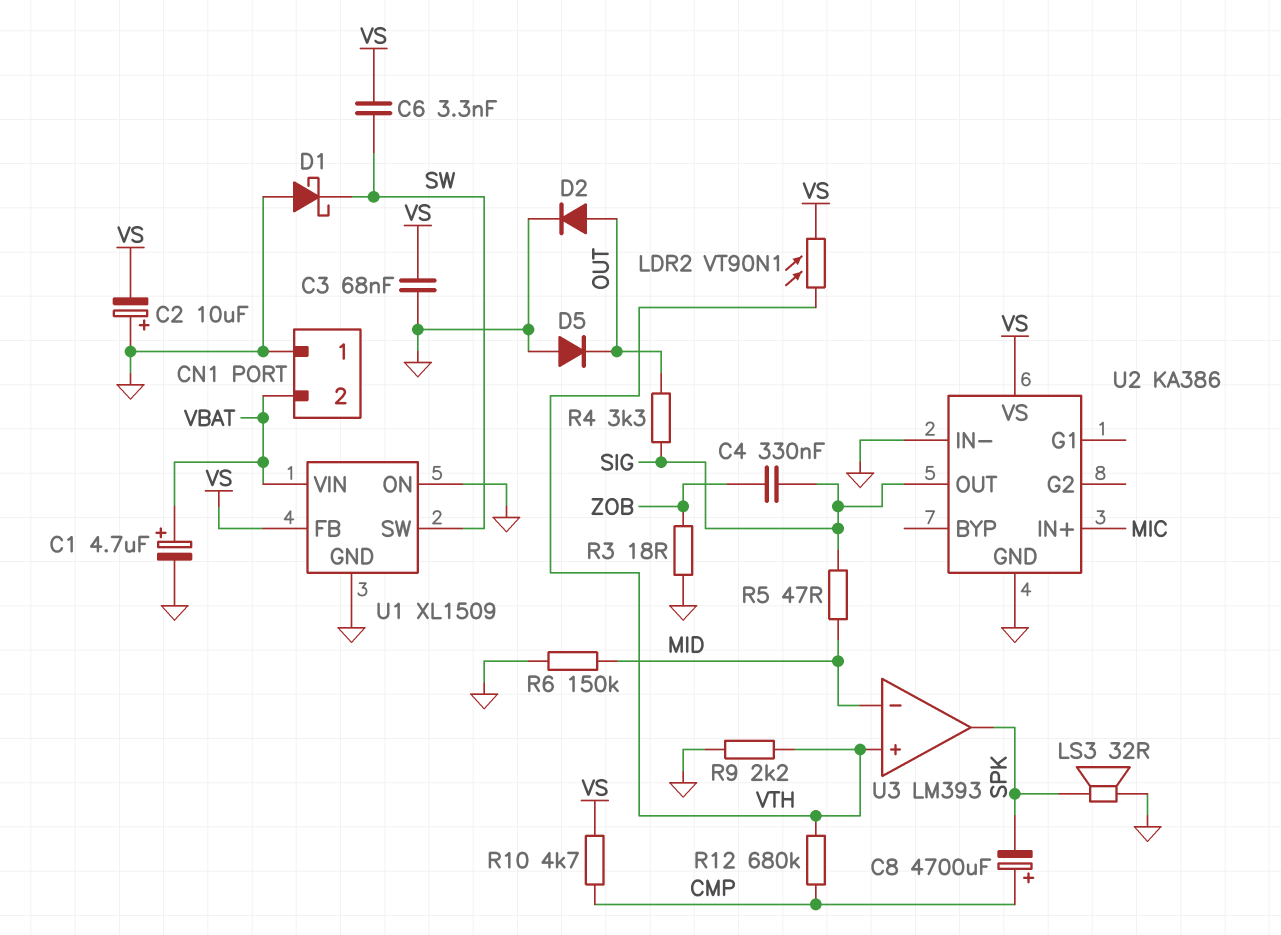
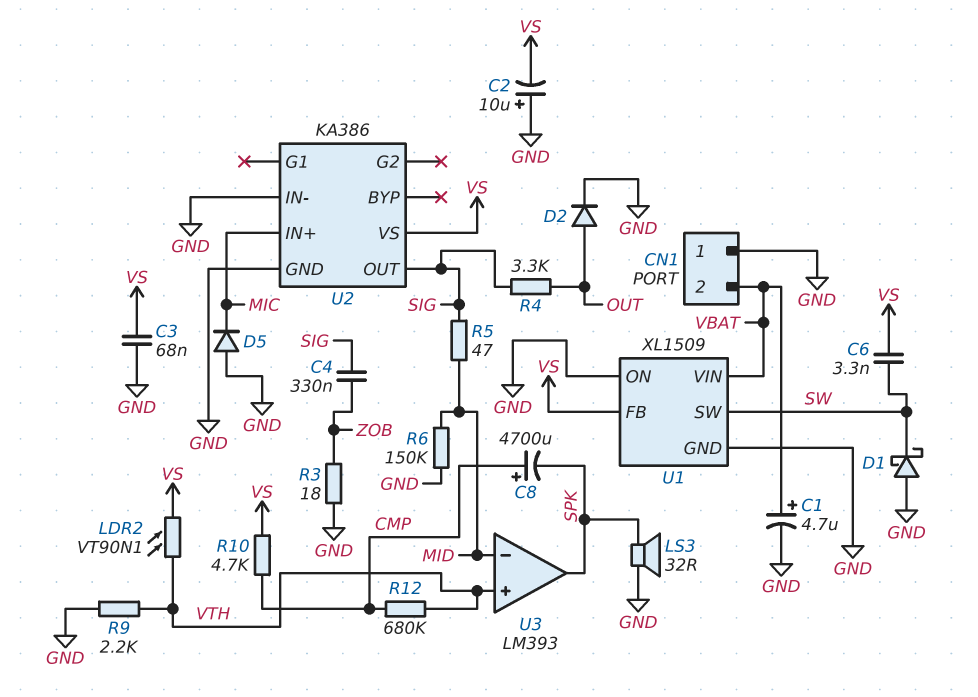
D5: diode (A GND, K OUT) -> diode (A GND, K MIC)

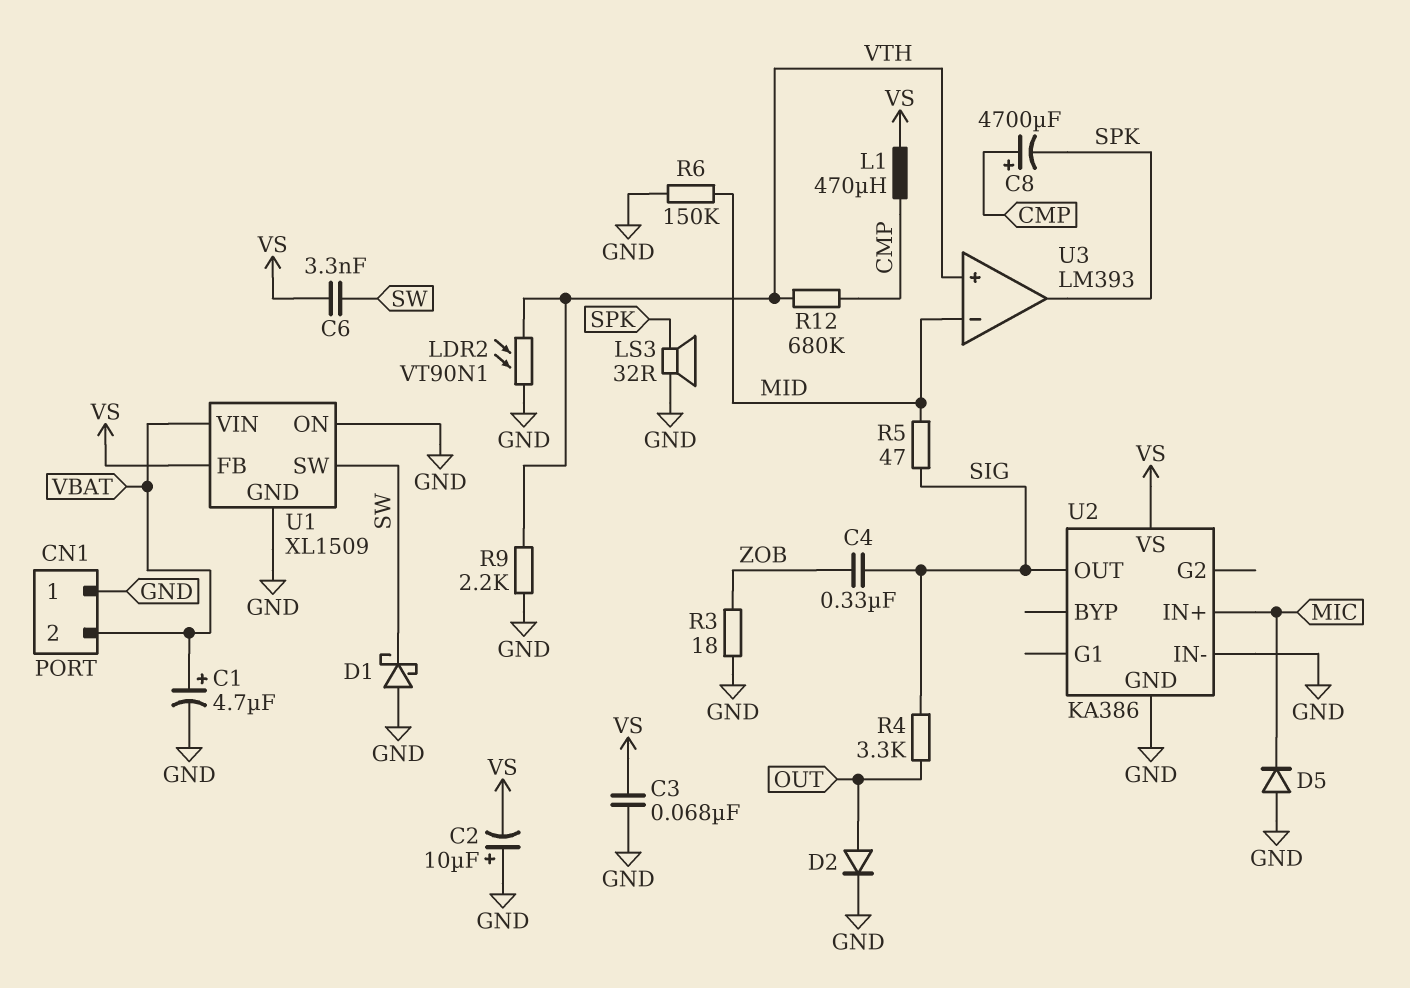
L1: none -> 470uH (CMP, VS)
LDR2: VT90N1 (VS, VTH) -> VT90N1 (GND, VTH)
R10: 4.7k (CMP, VS) -> none

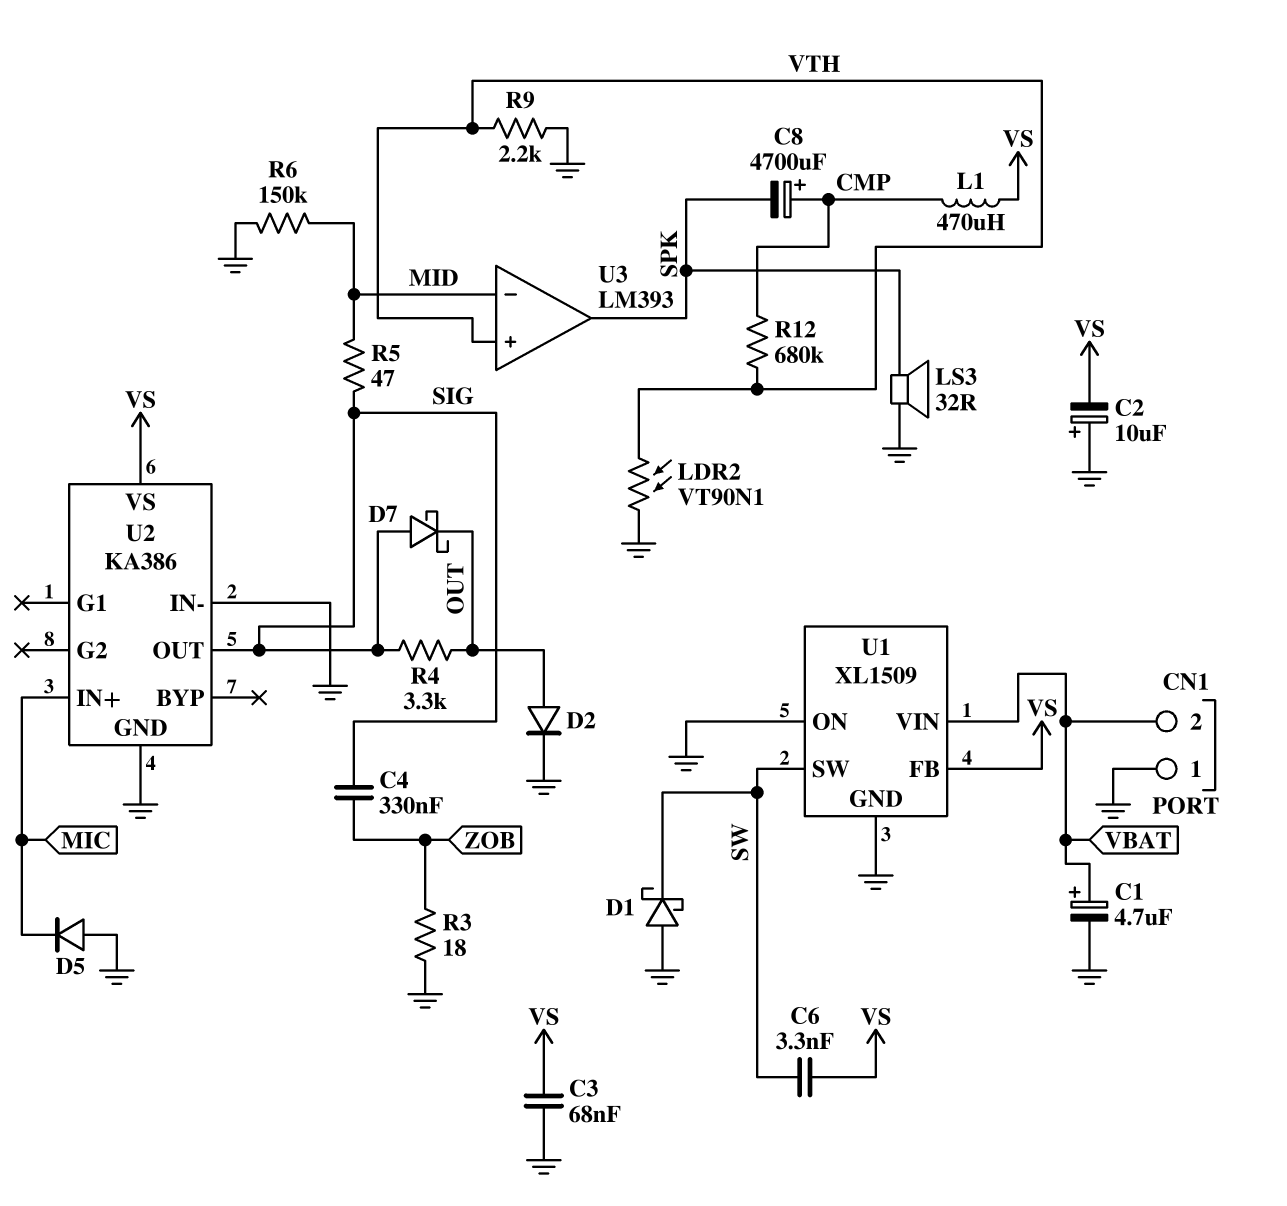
D7: none -> schottky (A SIG, K OUT)

